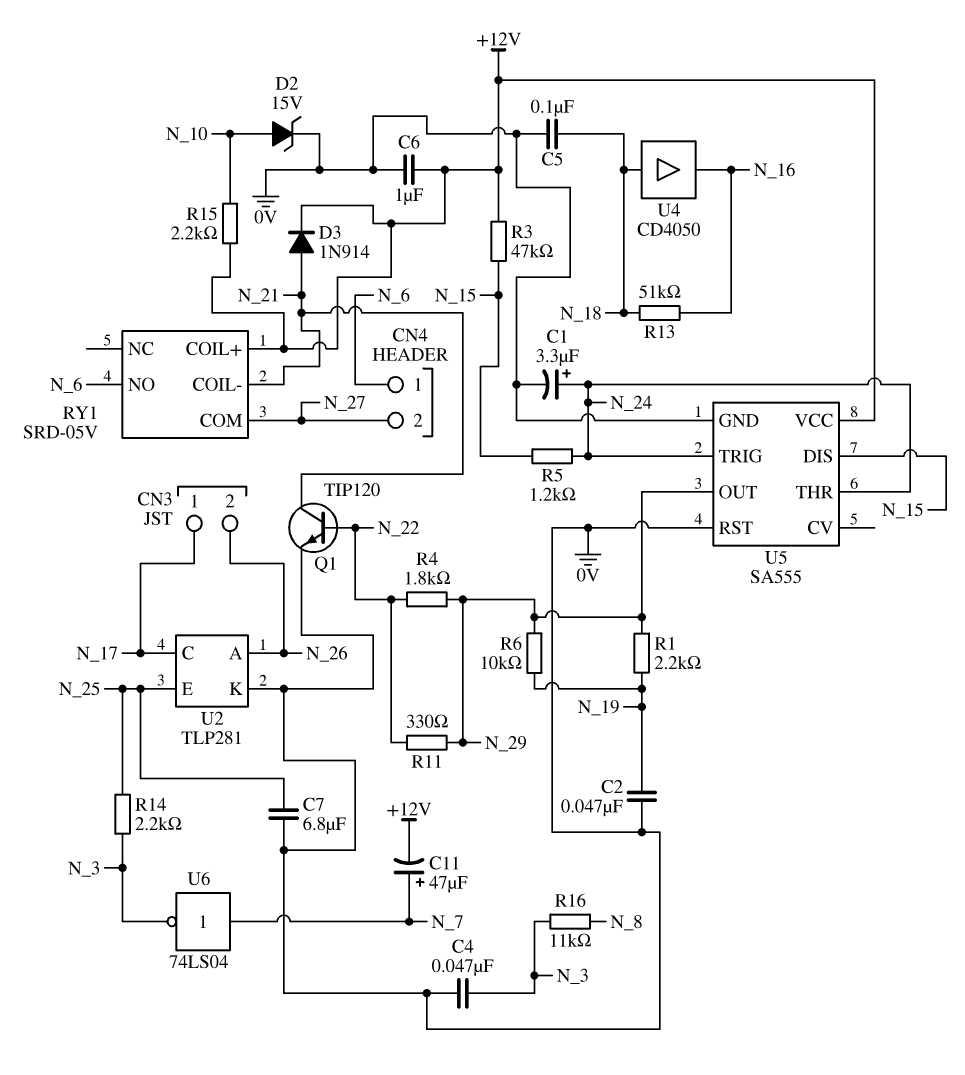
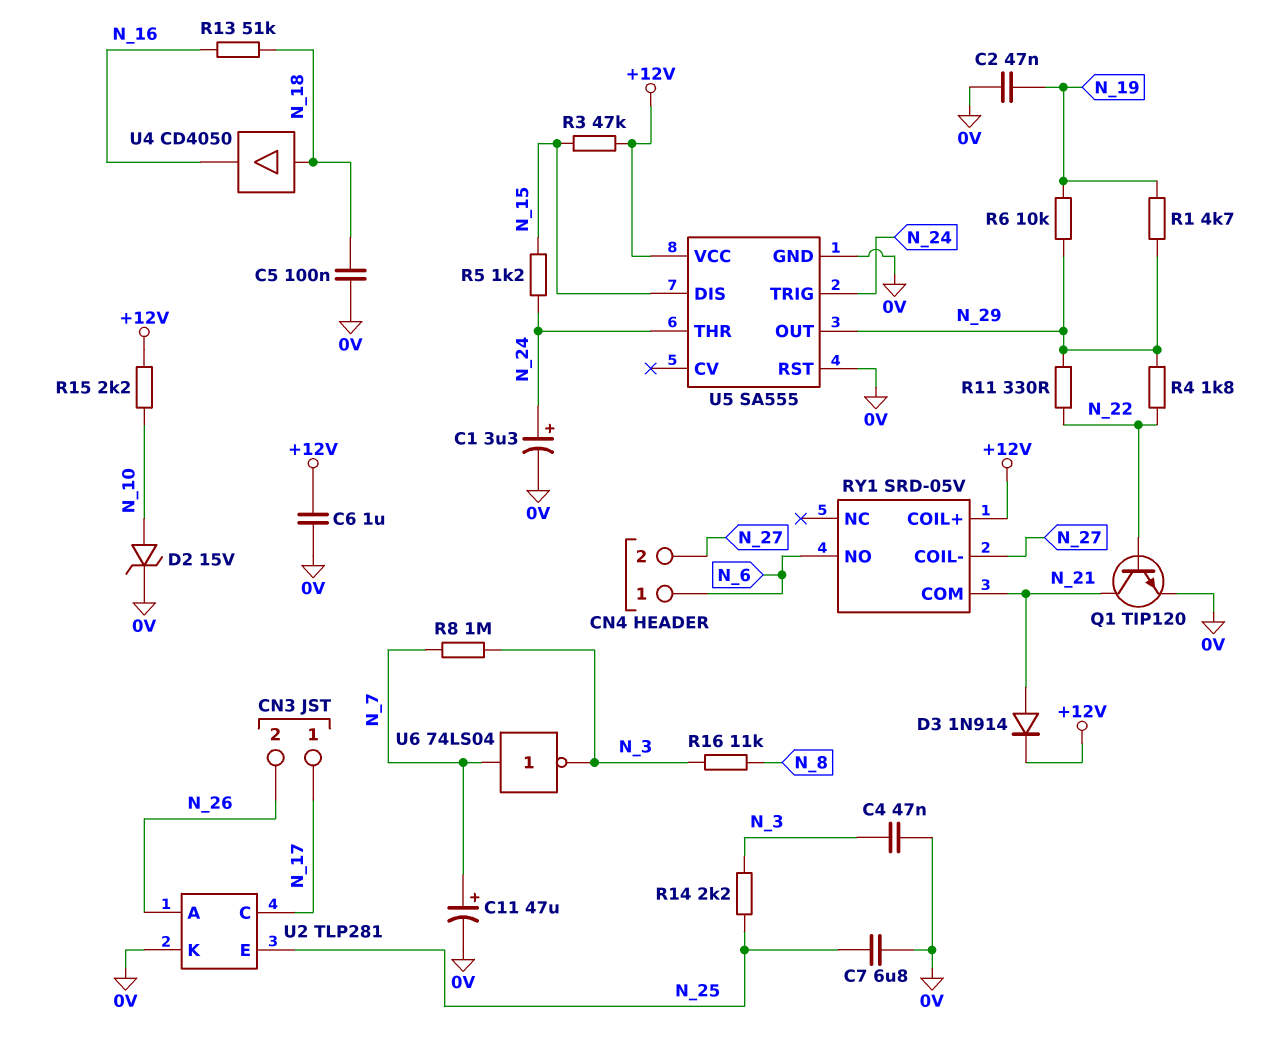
C11: 47uF (plus N_7, minus +12V) -> 47uF (plus N_7, minus 0V)
R1: 2.2k (N_19, N_29) -> 4.7k (N_19, N_29)
R8: none -> 1M (N_3, N_7)
RY1 pin COIL-: N_21 -> N_27
RY1 pin COM: N_27 -> N_21

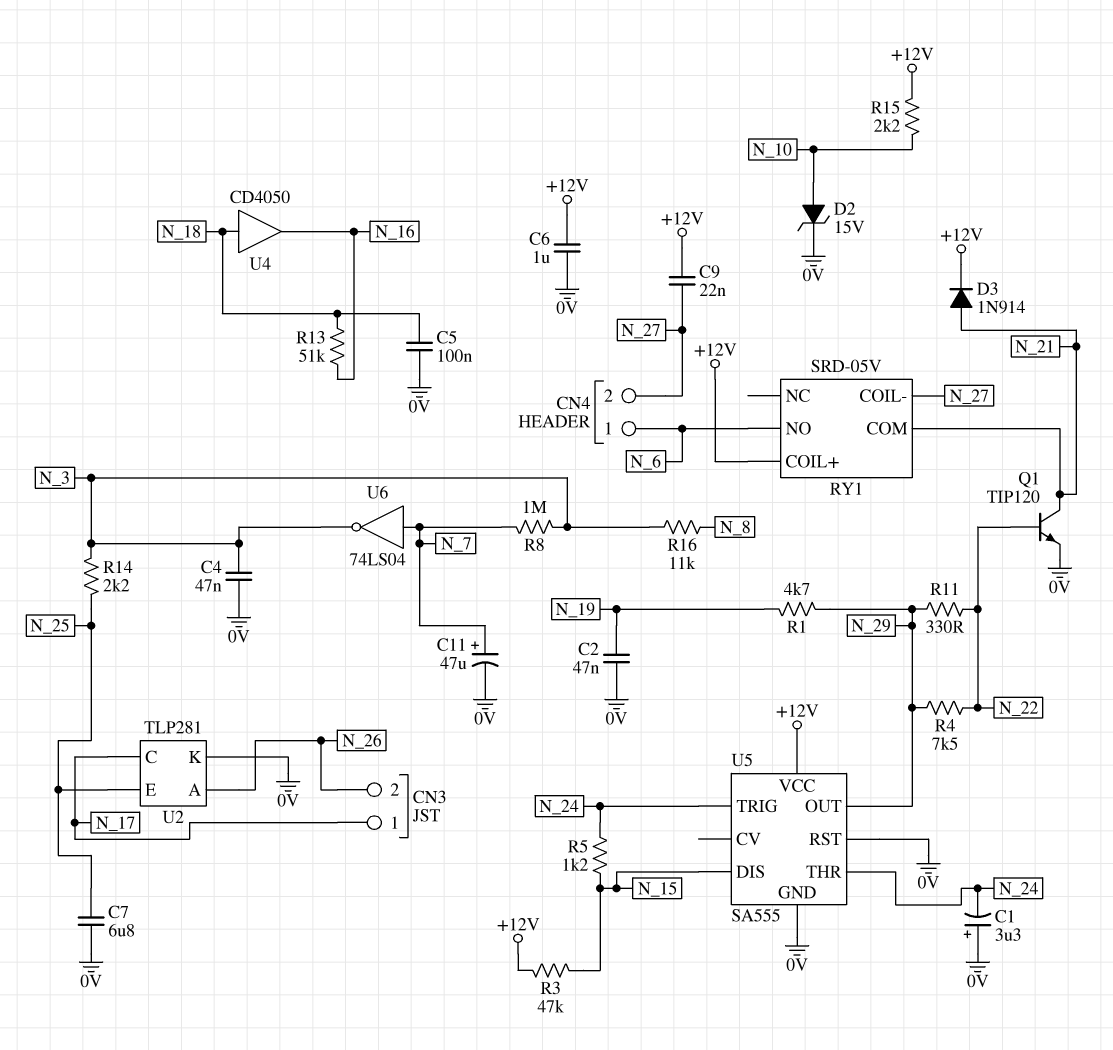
C1: 3.3uF (plus N_24, minus 0V) -> 3.3uF (plus 0V, minus N_24)
C9: none -> 22nF (+12V, N_27)
R4: 1.8k (N_22, N_29) -> 7.5k (N_22, N_29)
R6: 10k (N_19, N_29) -> none

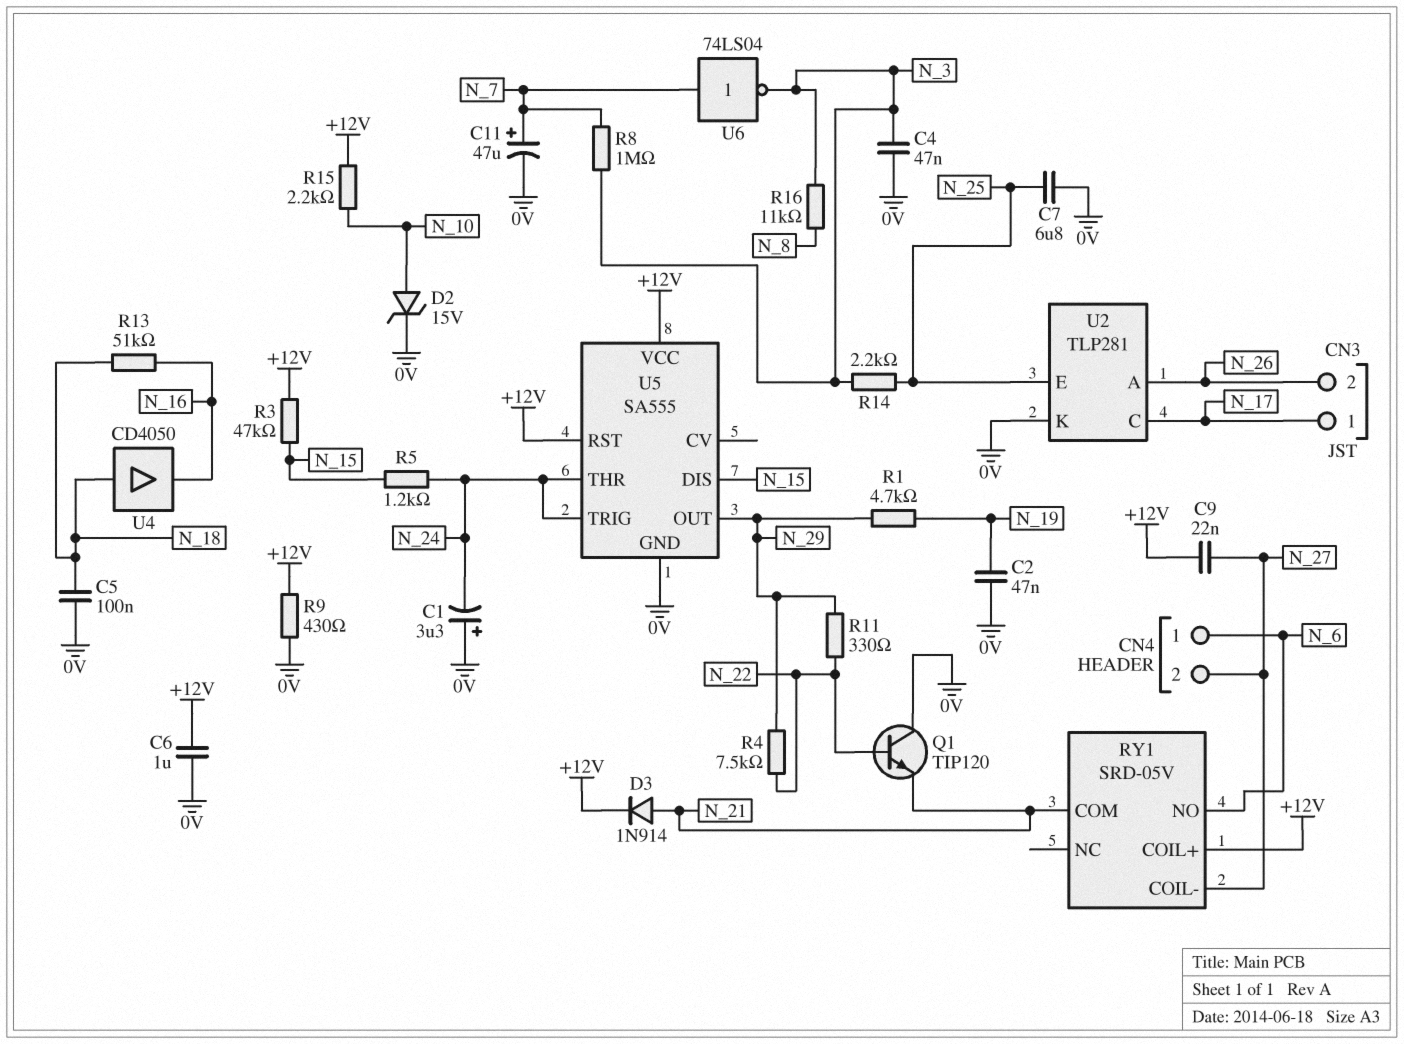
Q1: NPN TIP120 (B N_22, C N_21, E 0V) -> NPN TIP120 (B N_22, C 0V, E N_21)
R9: none -> 430 (+12V, 0V)
U5 pin RST: 0V -> +12V

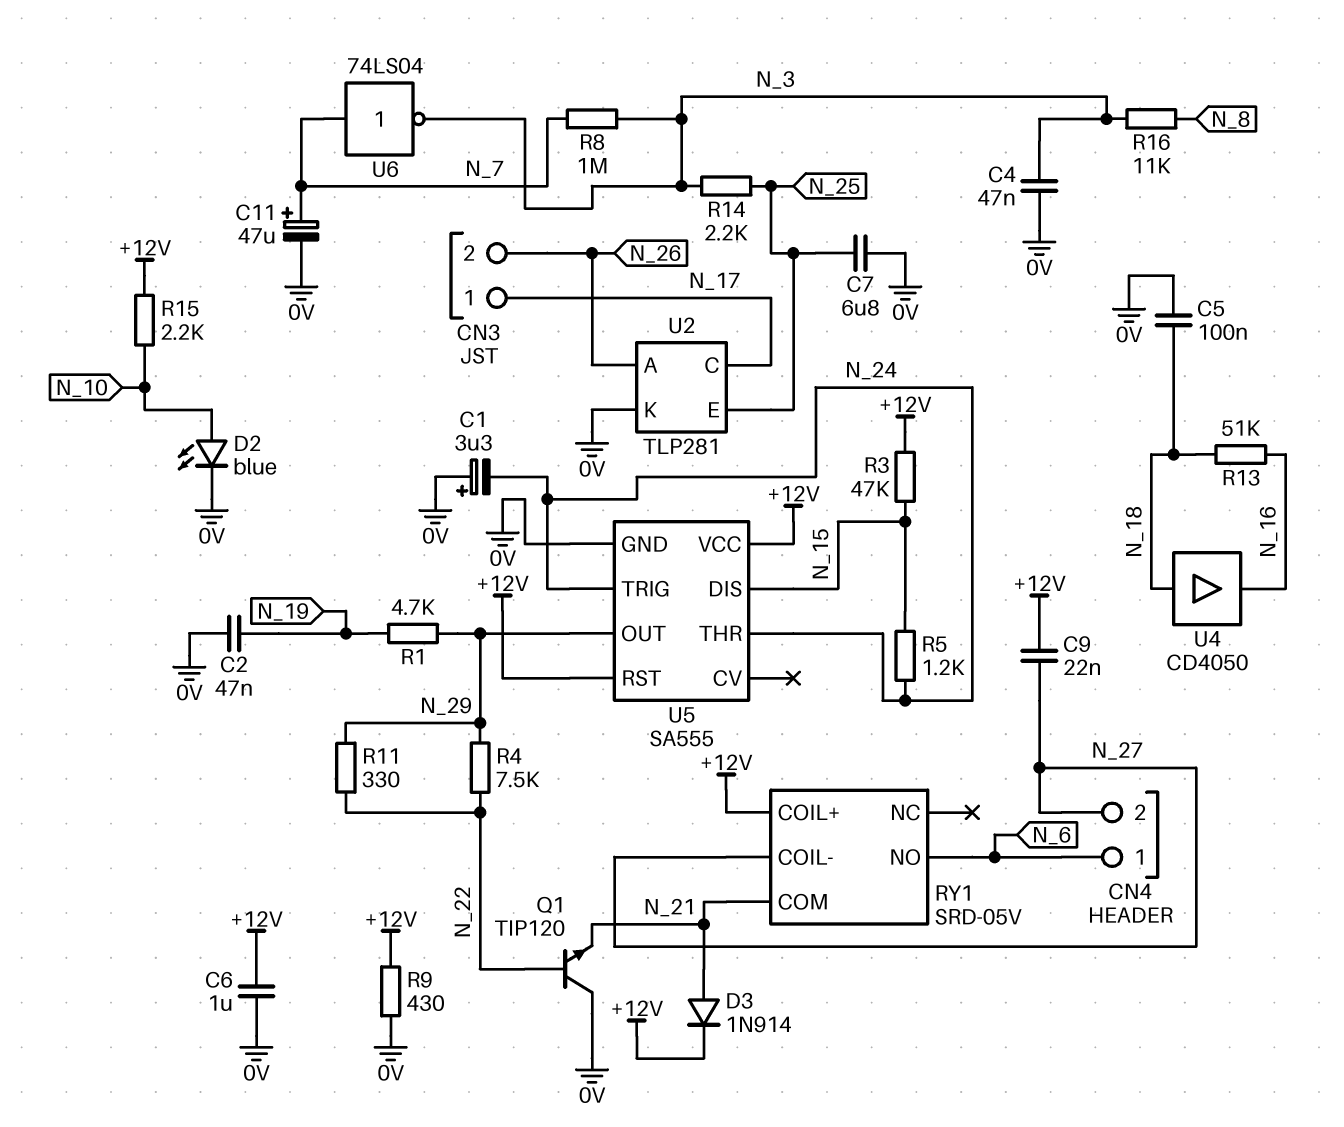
D2: zener 15V (A N_10, K 0V) -> LED blue (A N_10, K 0V)

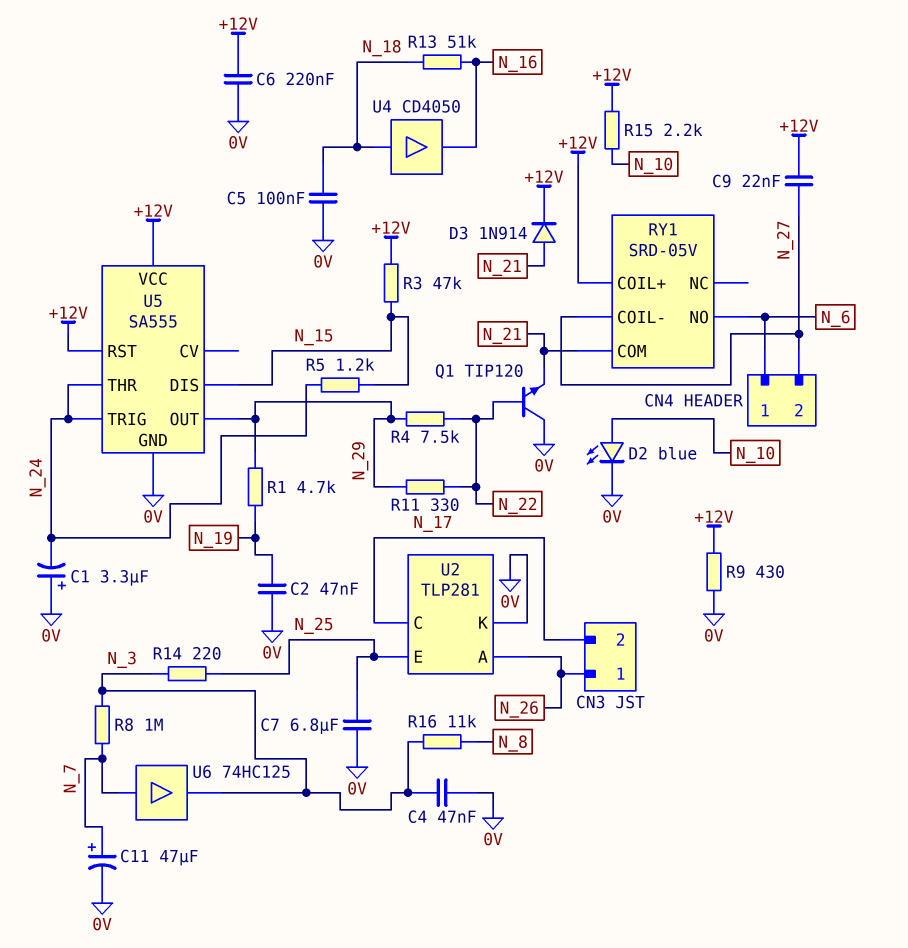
C6: 1uF (+12V, 0V) -> 220nF (+12V, 0V)
CN3 pin 1: N_17 -> N_26
CN3 pin 2: N_26 -> N_17
R14: 2.2k (N_3, N_25) -> 220 (N_3, N_25)
U6: NOT 74LS04 (in N_7, out N_3) -> buffer 74HC125 (in N_7, out N_3)

